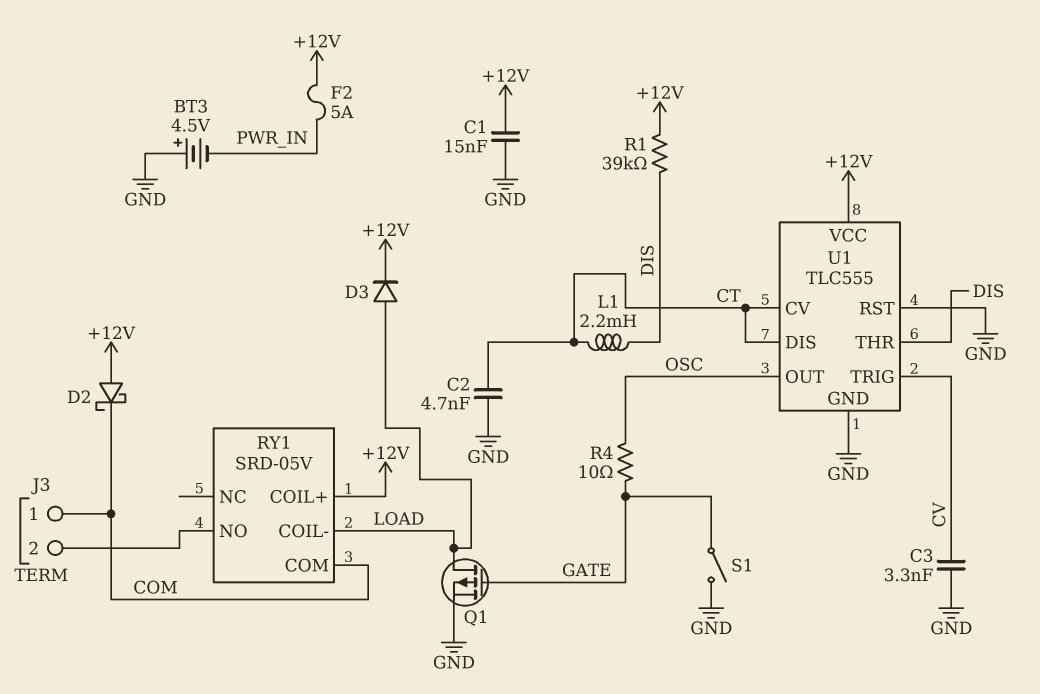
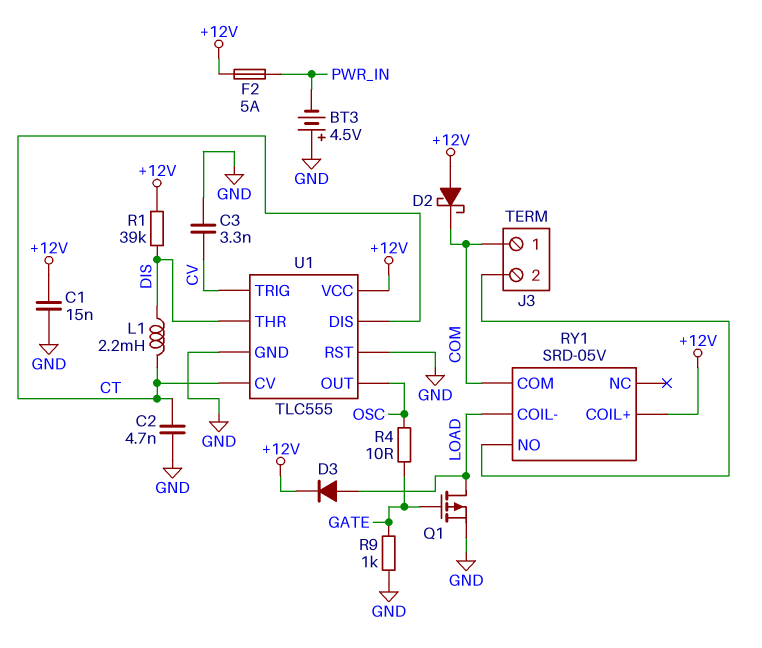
R9: none -> 1k (GATE, GND)
S1: switch (GATE, GND) -> none

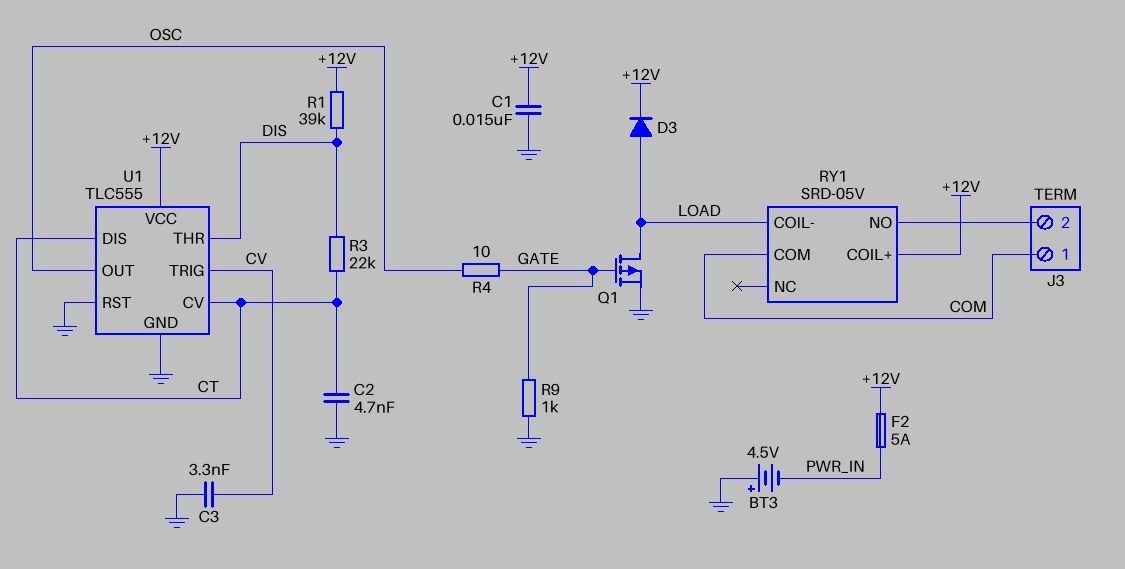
D2: schottky (A +12V, K COM) -> none
L1: 2.2mH (CT, DIS) -> none
R3: none -> 22k (CT, DIS)

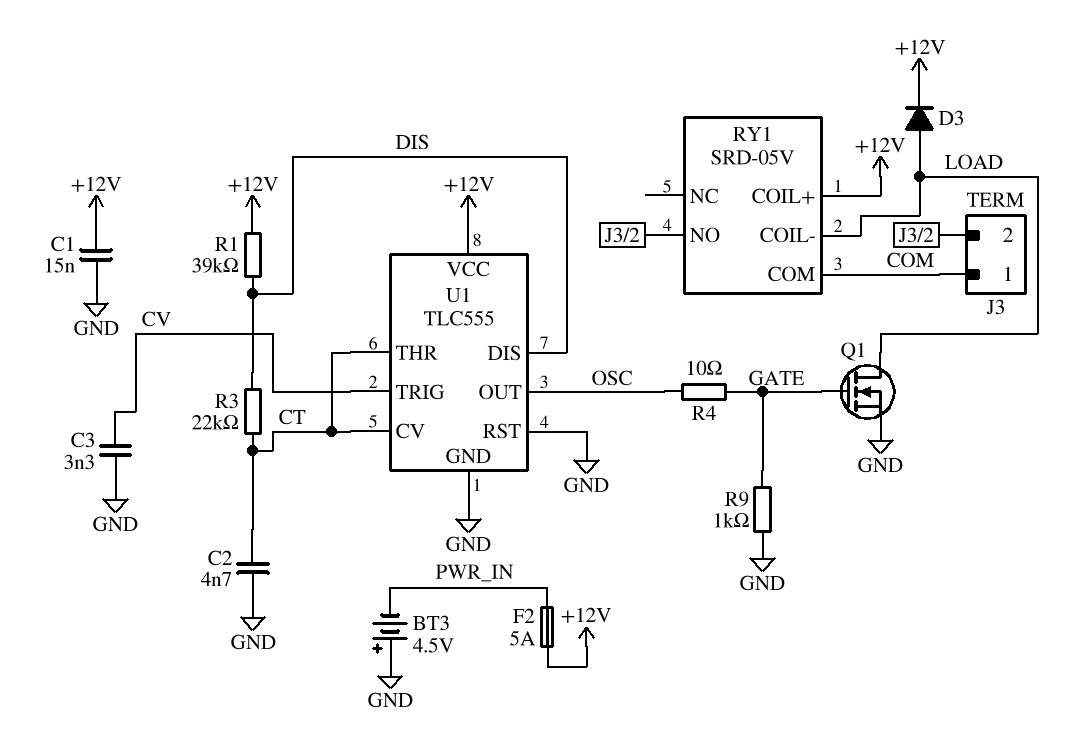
Q1: PMOS (G GATE, D LOAD, S GND) -> NMOS (G GATE, D LOAD, S GND)
U1 pin DIS: CT -> DIS
U1 pin THR: DIS -> CT

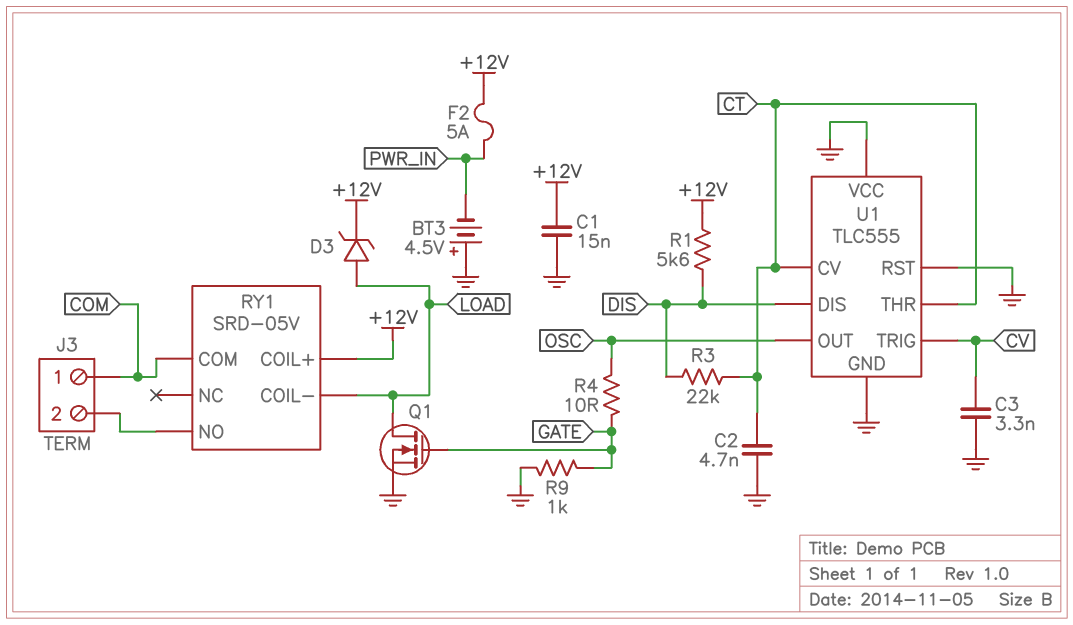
D3: diode (A LOAD, K +12V) -> zener (A LOAD, K +12V)
R1: 39k (+12V, DIS) -> 5.6k (+12V, DIS)
U1 pin VCC: +12V -> GND

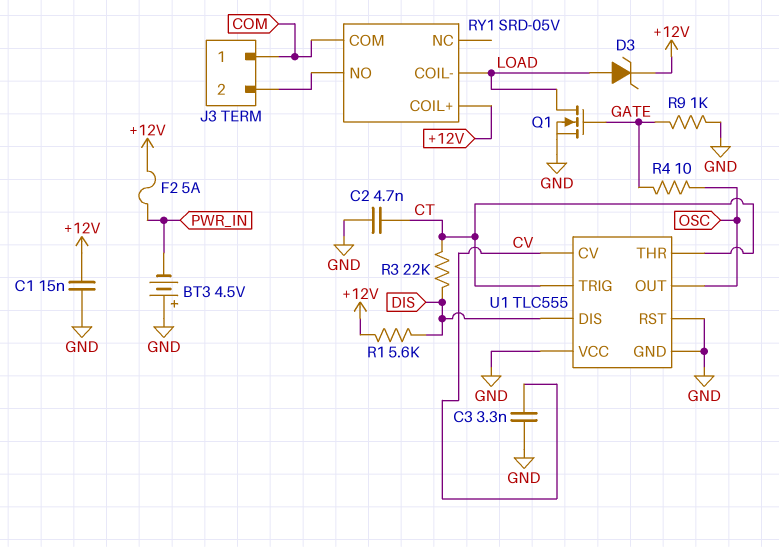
U1 pin CV: CT -> CV
U1 pin TRIG: CV -> CT

